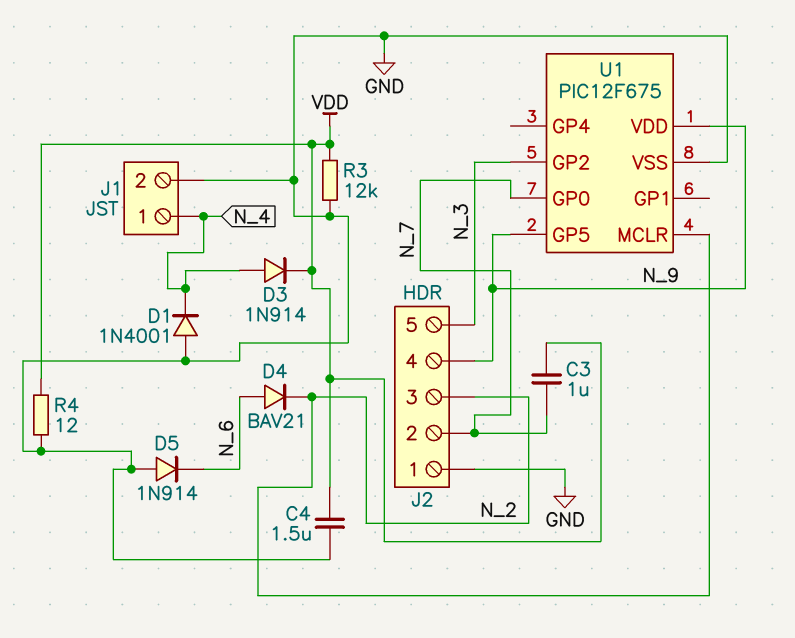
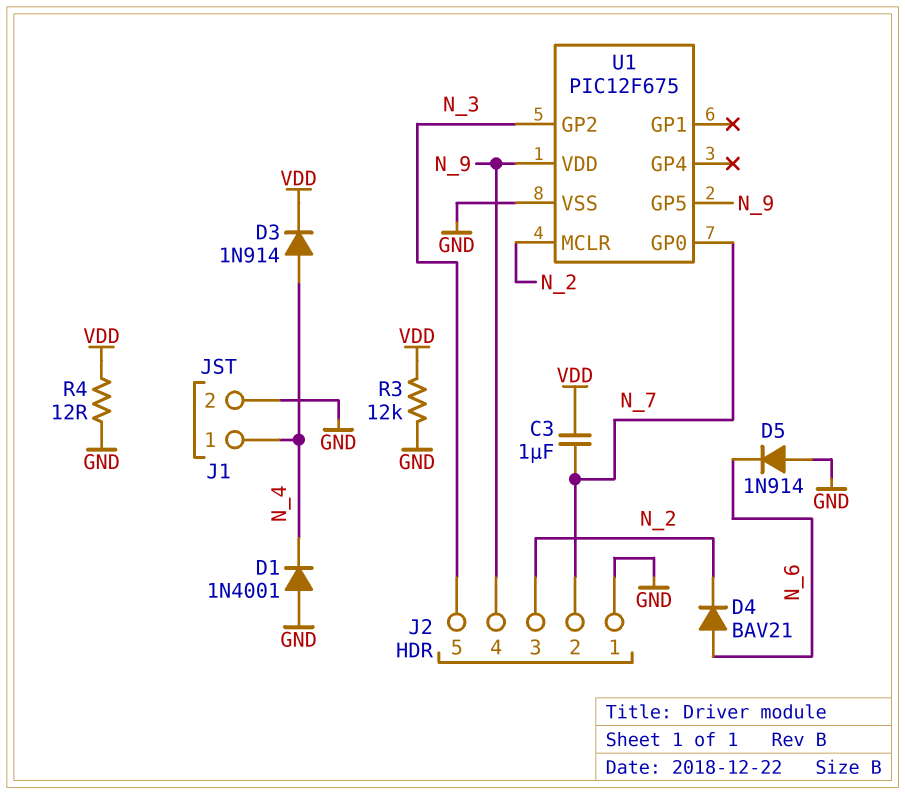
C4: 1.5uF (GND, VDD) -> none

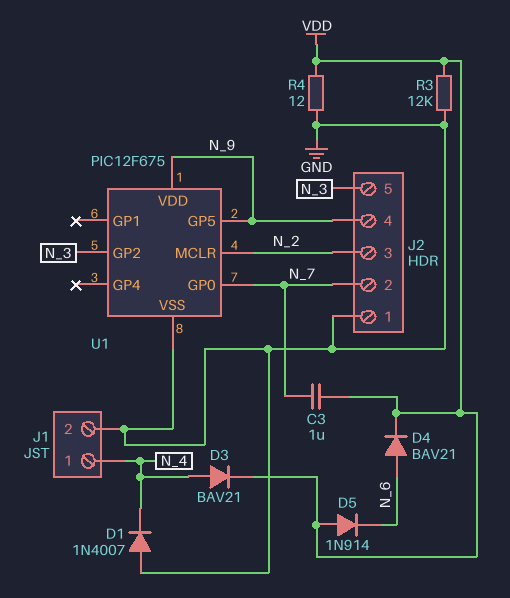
D1: diode 1N4001 (A GND, K N_4) -> diode 1N4007 (A GND, K N_4)
D3: diode 1N914 (A N_4, K VDD) -> diode BAV21 (A N_4, K VDD)
D4: diode BAV21 (A N_6, K N_2) -> diode BAV21 (A N_6, K VDD)
D5: diode 1N914 (A GND, K N_6) -> diode 1N914 (A VDD, K N_6)

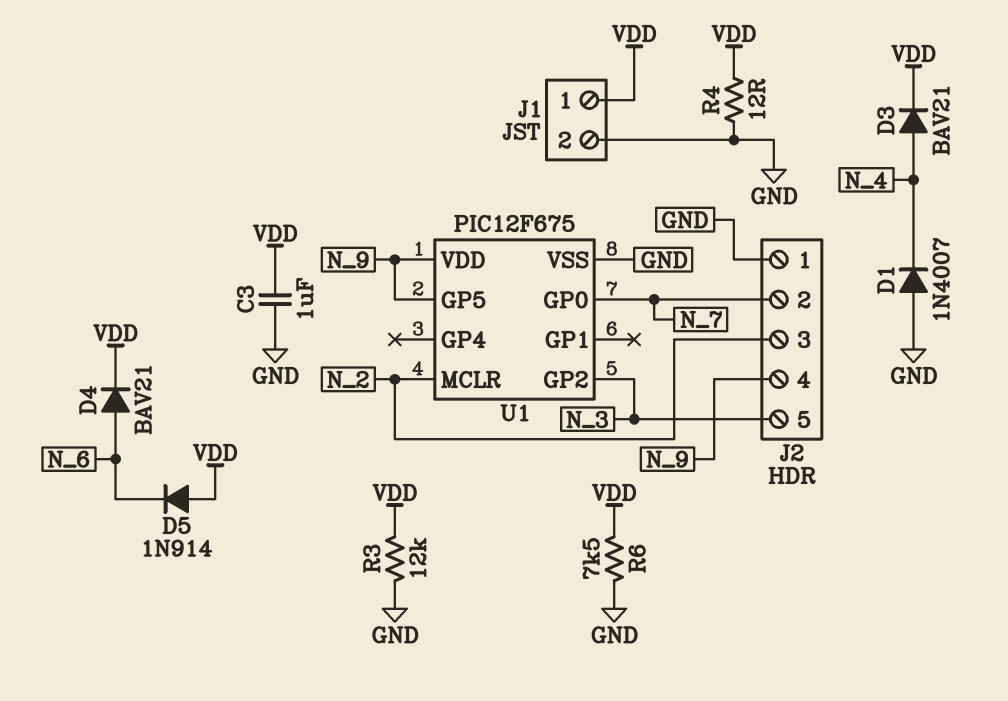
C3: 1uF (N_7, VDD) -> 1uF (GND, VDD)
J1 pin 1: N_4 -> VDD
R6: none -> 7.5k (GND, VDD)

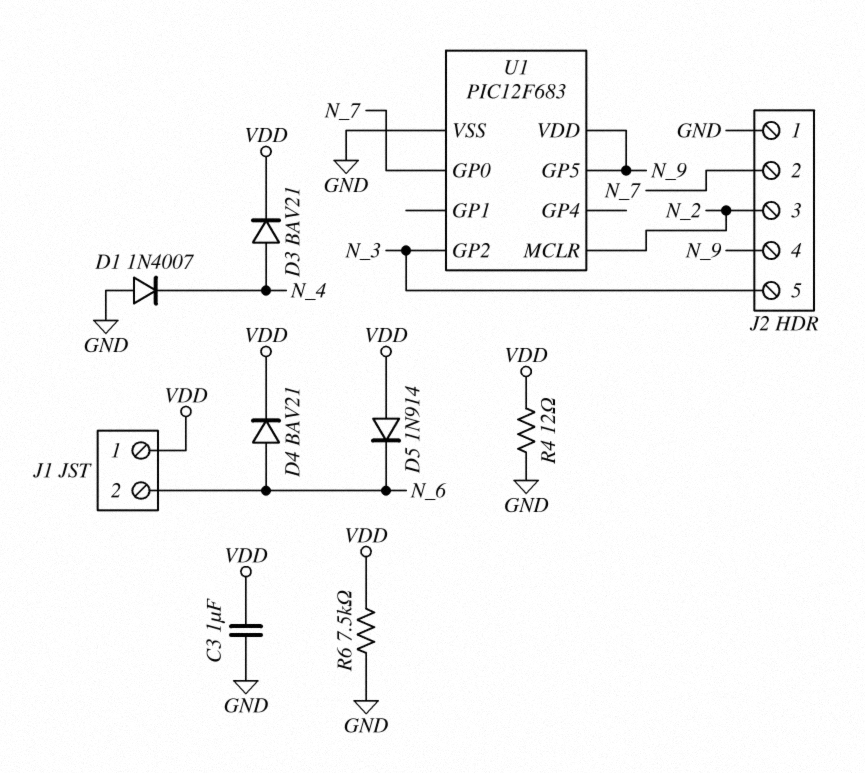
J1 pin 2: GND -> N_6
R3: 12k (GND, VDD) -> none
U1: PIC12F675 -> PIC12F683

